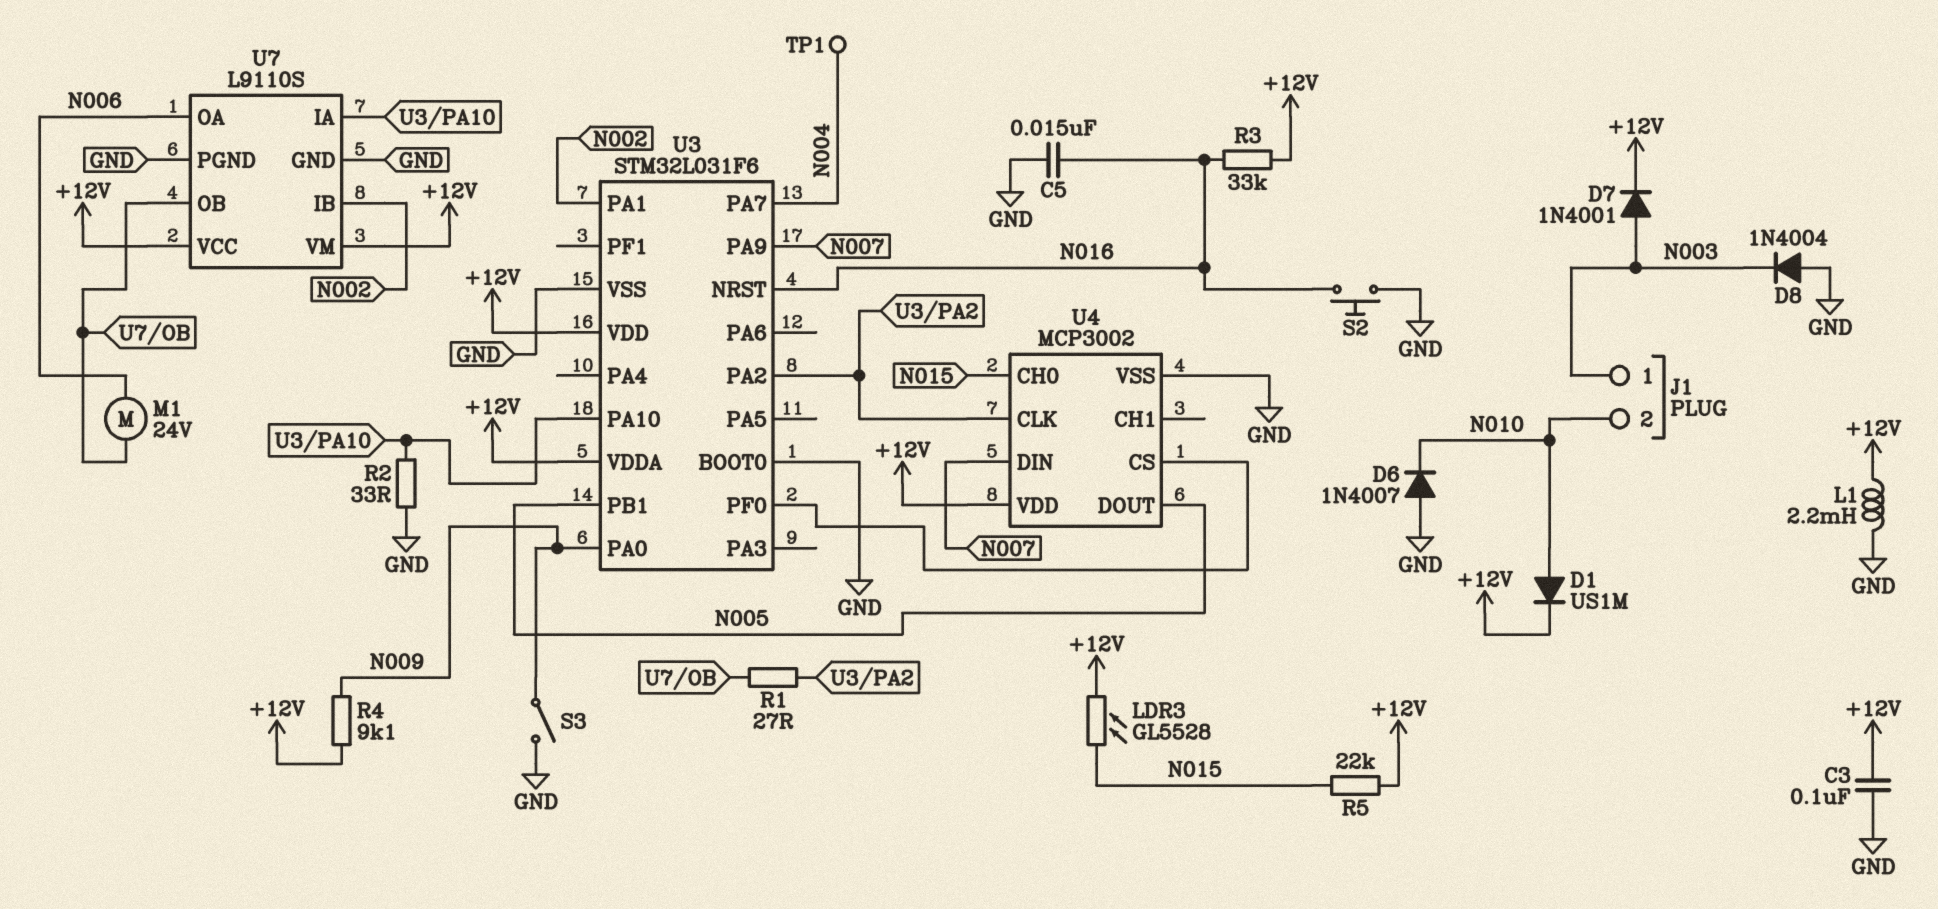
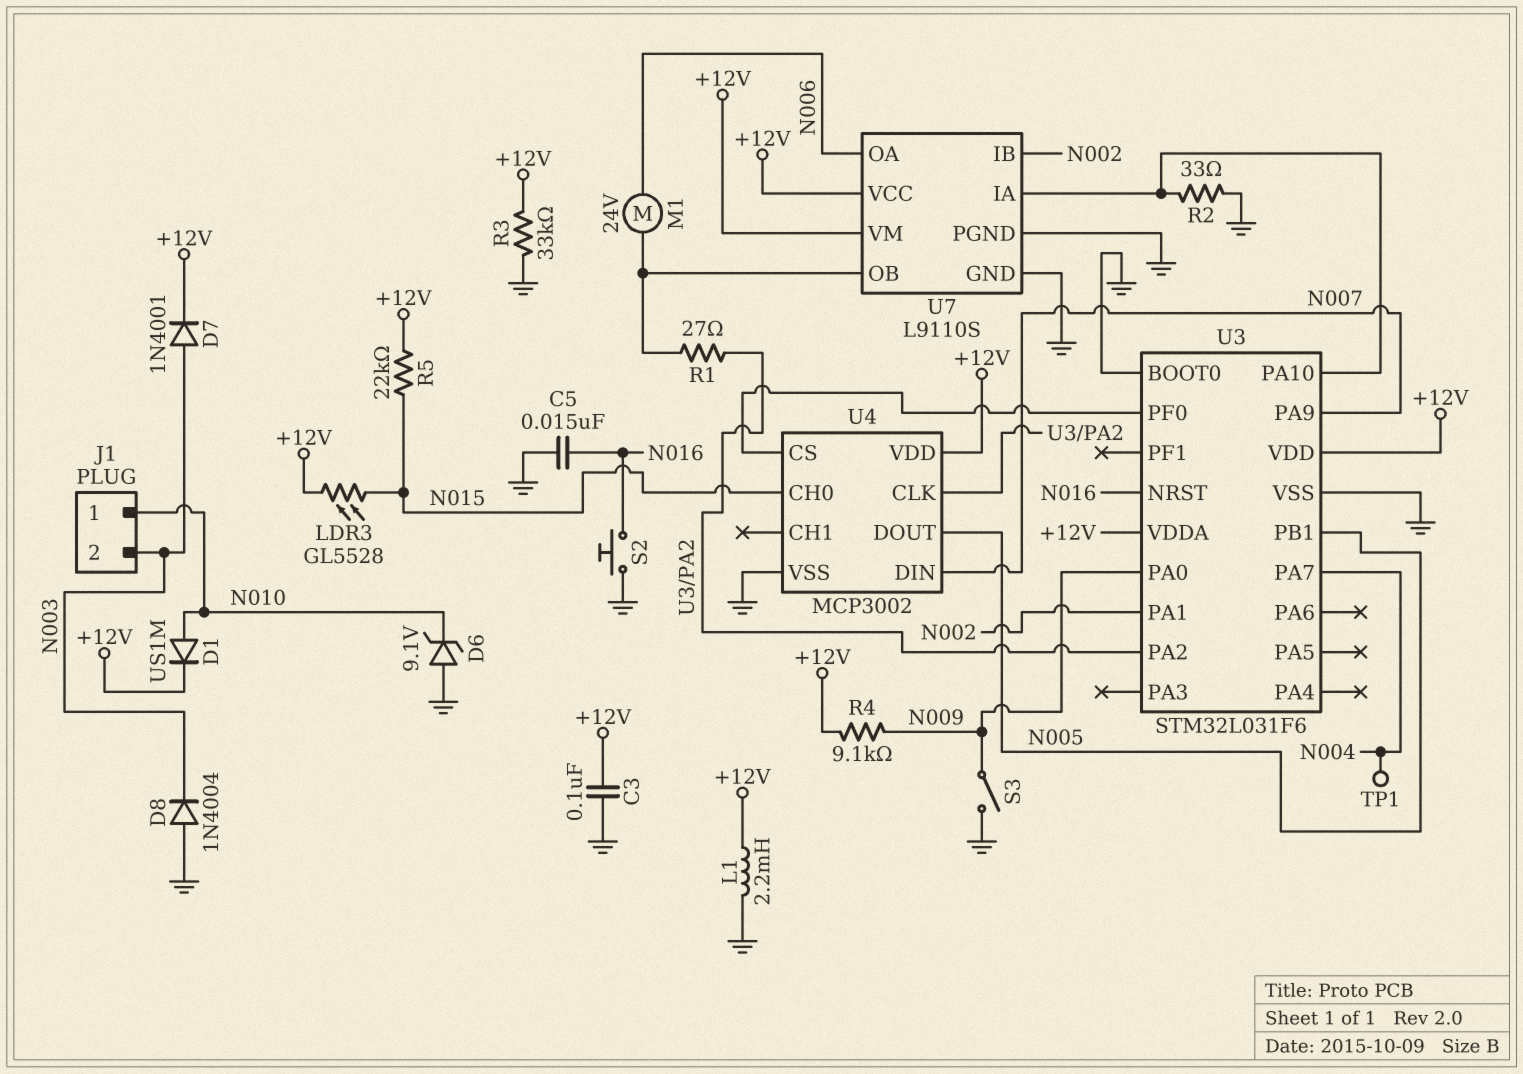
D6: diode 1N4007 (A GND, K N010) -> zener 9.1V (A GND, K N010)
J1 pin 1: N003 -> N010
J1 pin 2: N010 -> N003
R3: 33k (+12V, N016) -> 33k (+12V, GND)

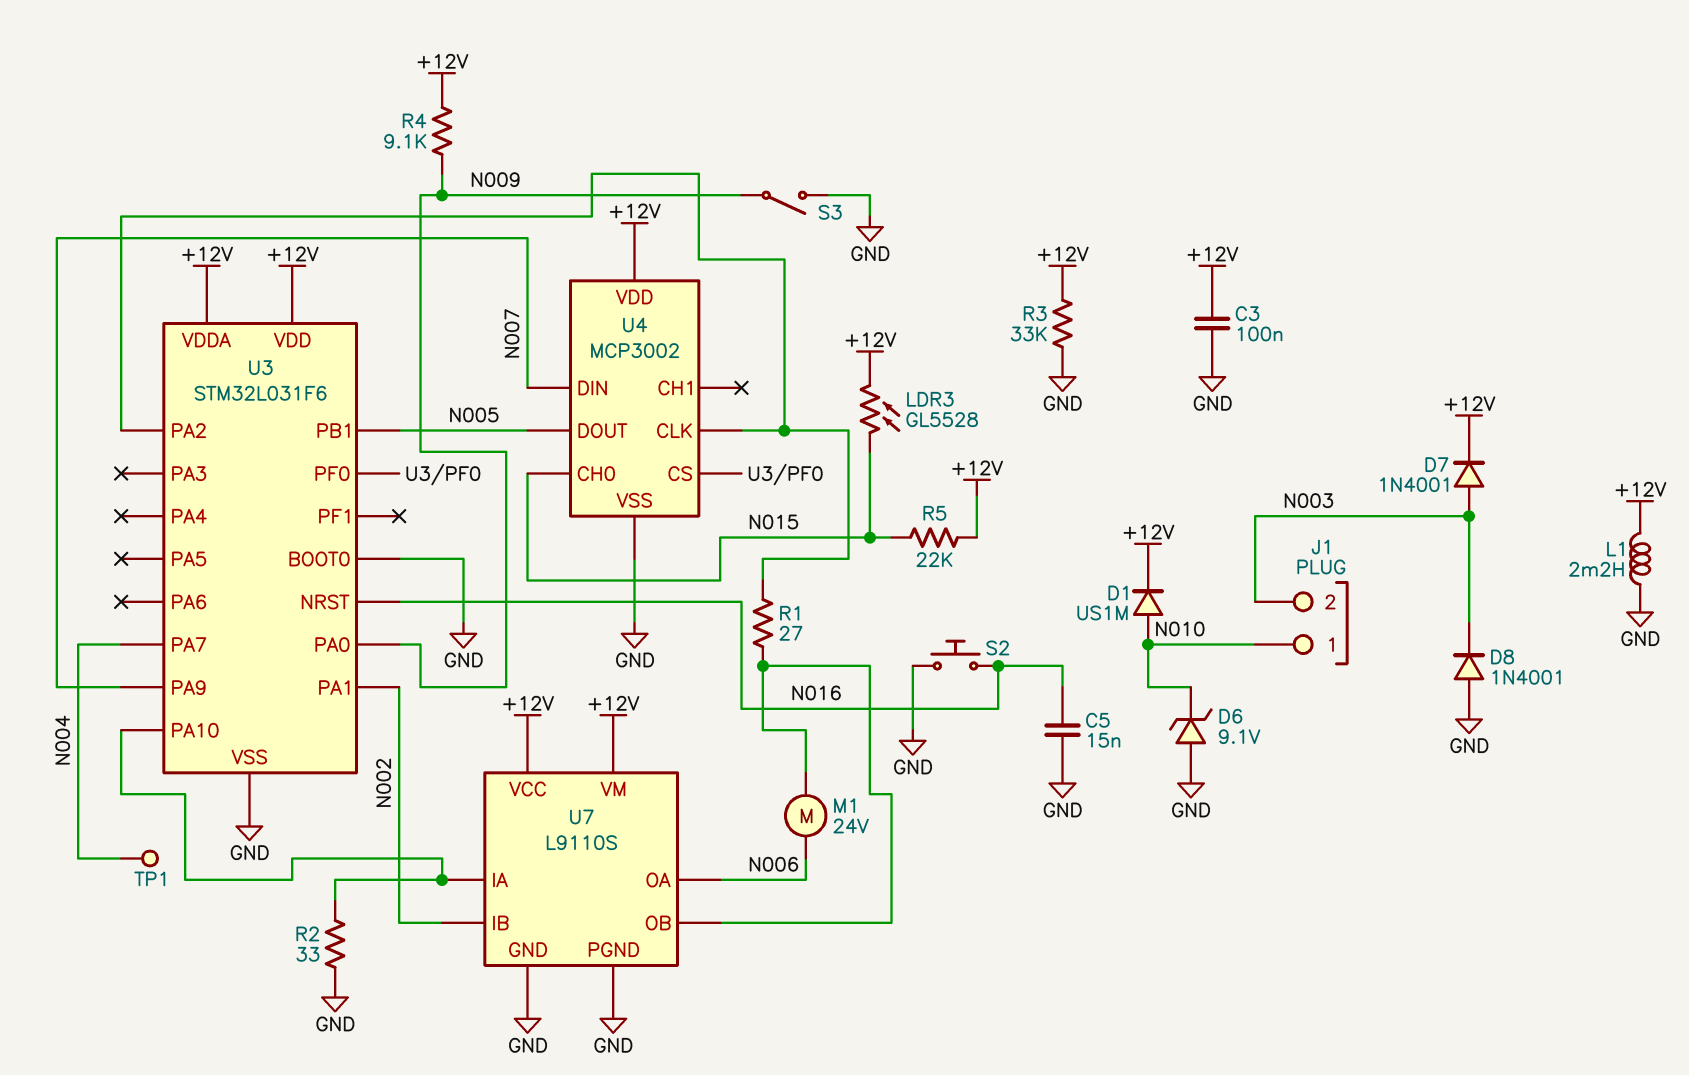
D8: diode 1N4004 (A GND, K N003) -> diode 1N4001 (A GND, K N003)

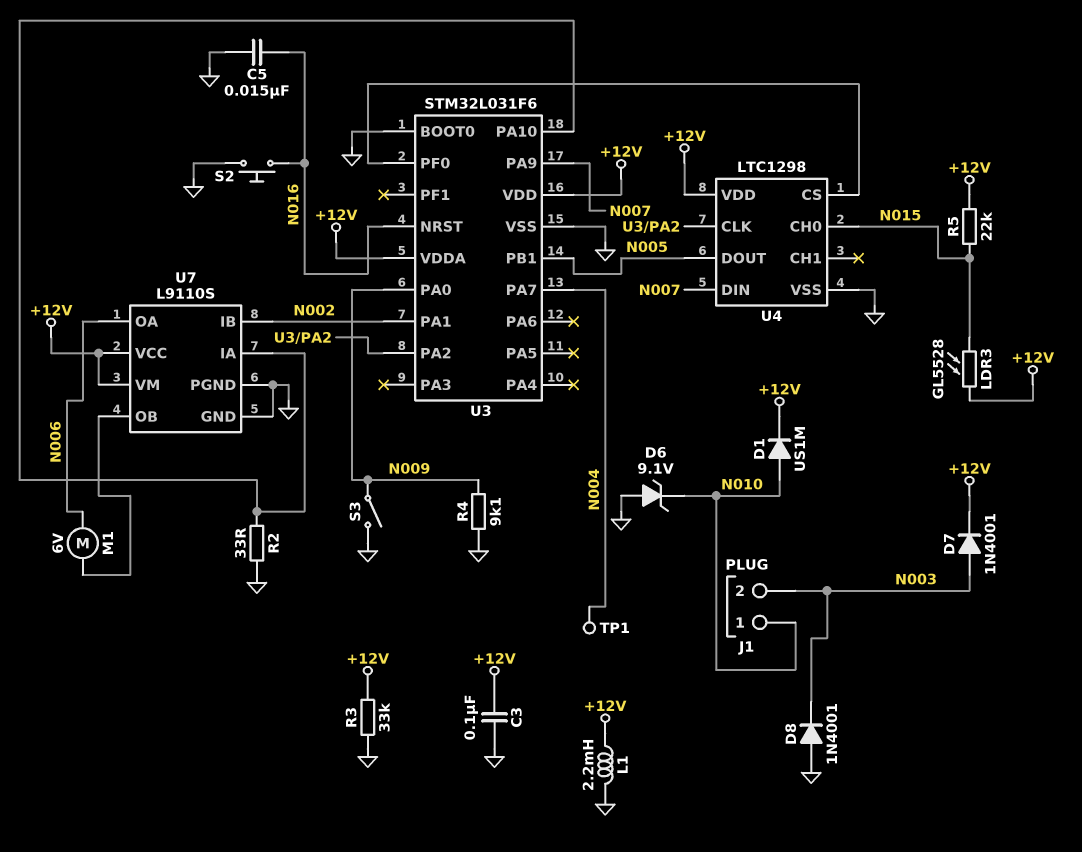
M1: motor 24V (N006, U7/OB) -> motor 6V (N006, U7/OB)
R1: 27 (U3/PA2, U7/OB) -> none
R4: 9.1k (+12V, N009) -> 9.1k (GND, N009)
U4: MCP3002 -> LTC1298

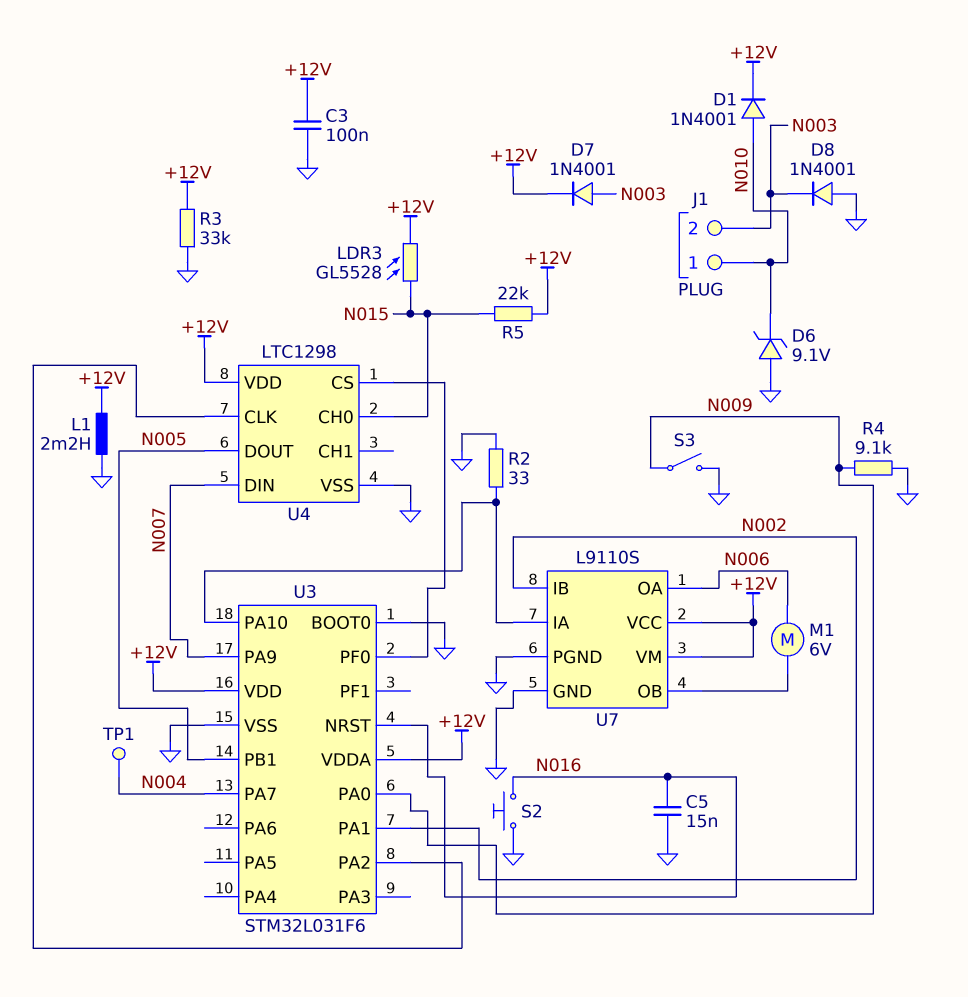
D1: diode US1M (A N010, K +12V) -> diode 1N4001 (A N010, K +12V)

